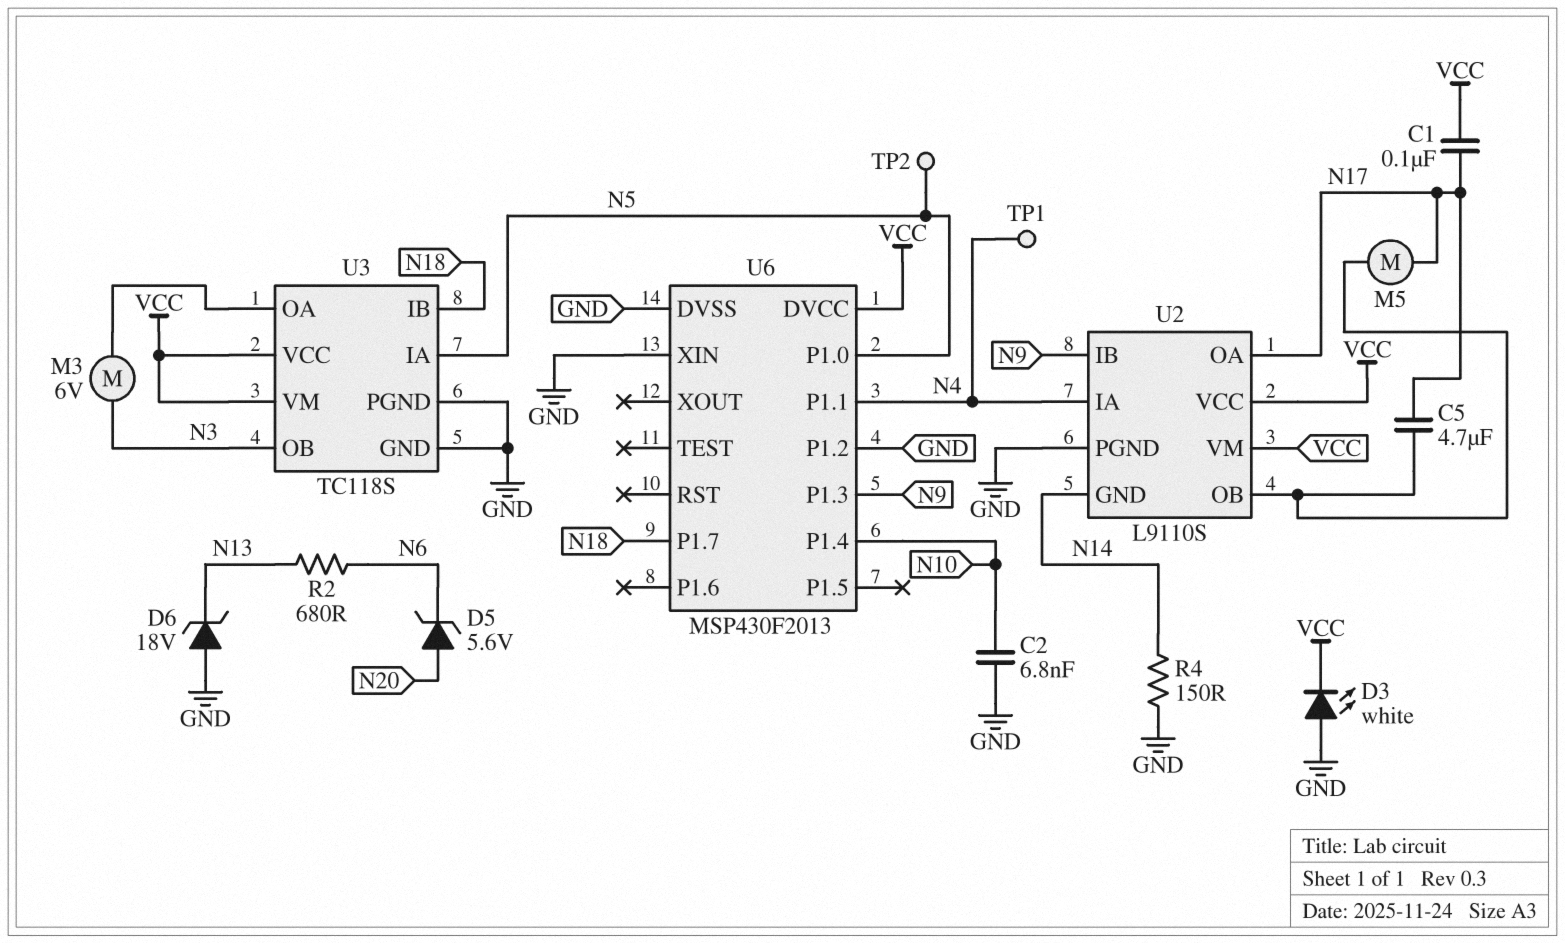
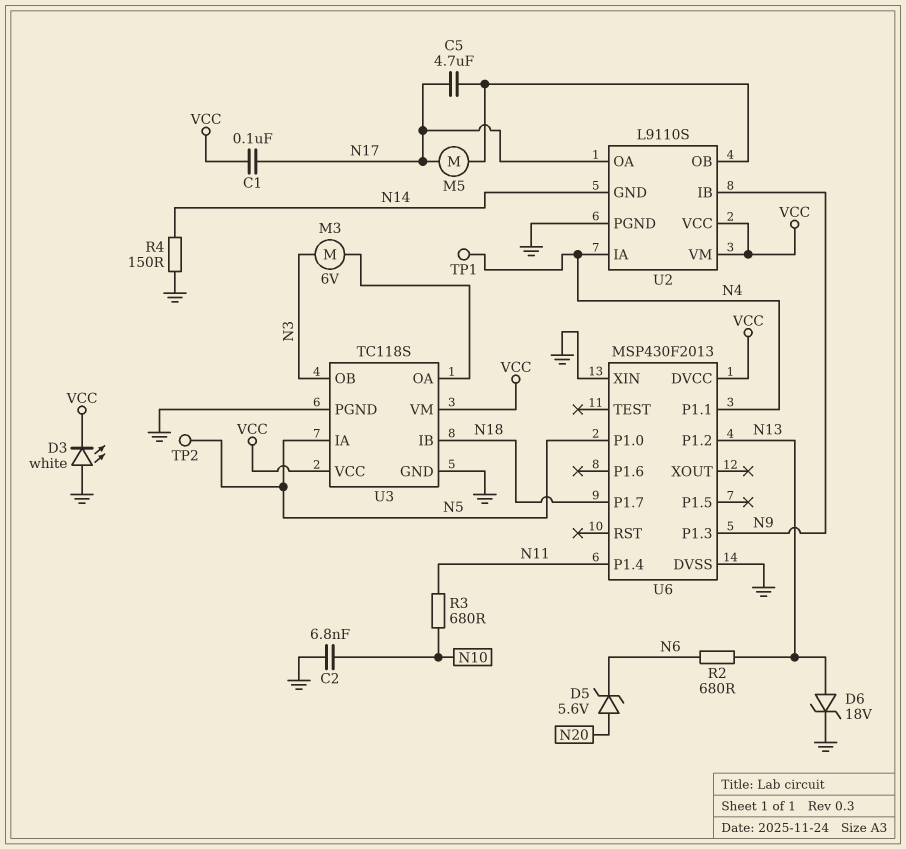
D6: zener 18V (A GND, K N13) -> zener 18V (A N13, K GND)
R3: none -> 680 (N10, N11)
U6 pin P1.2: GND -> N13
U6 pin P1.4: N10 -> N11

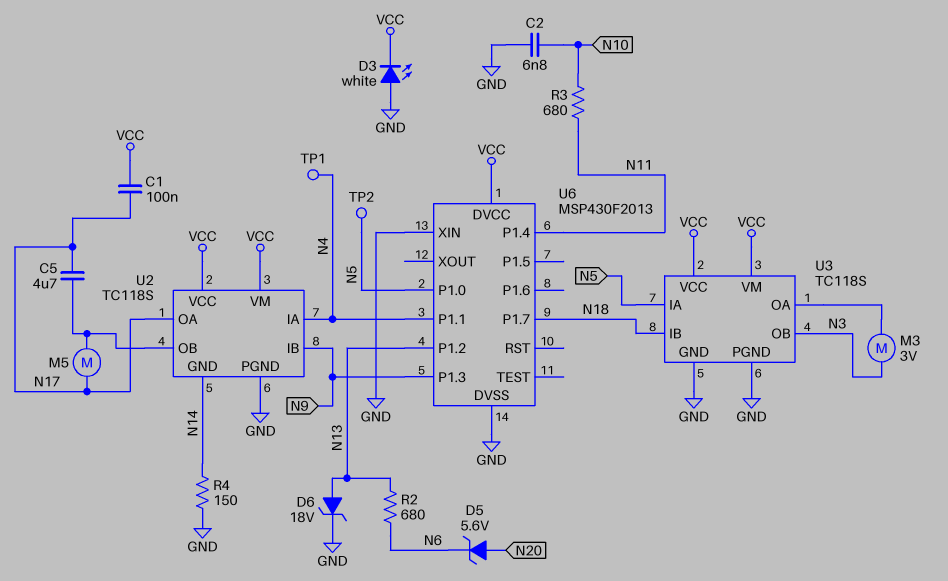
M3: motor 6V (N3, U3/OA) -> motor 3V (N3, U3/OA)
U2: L9110S -> TC118S

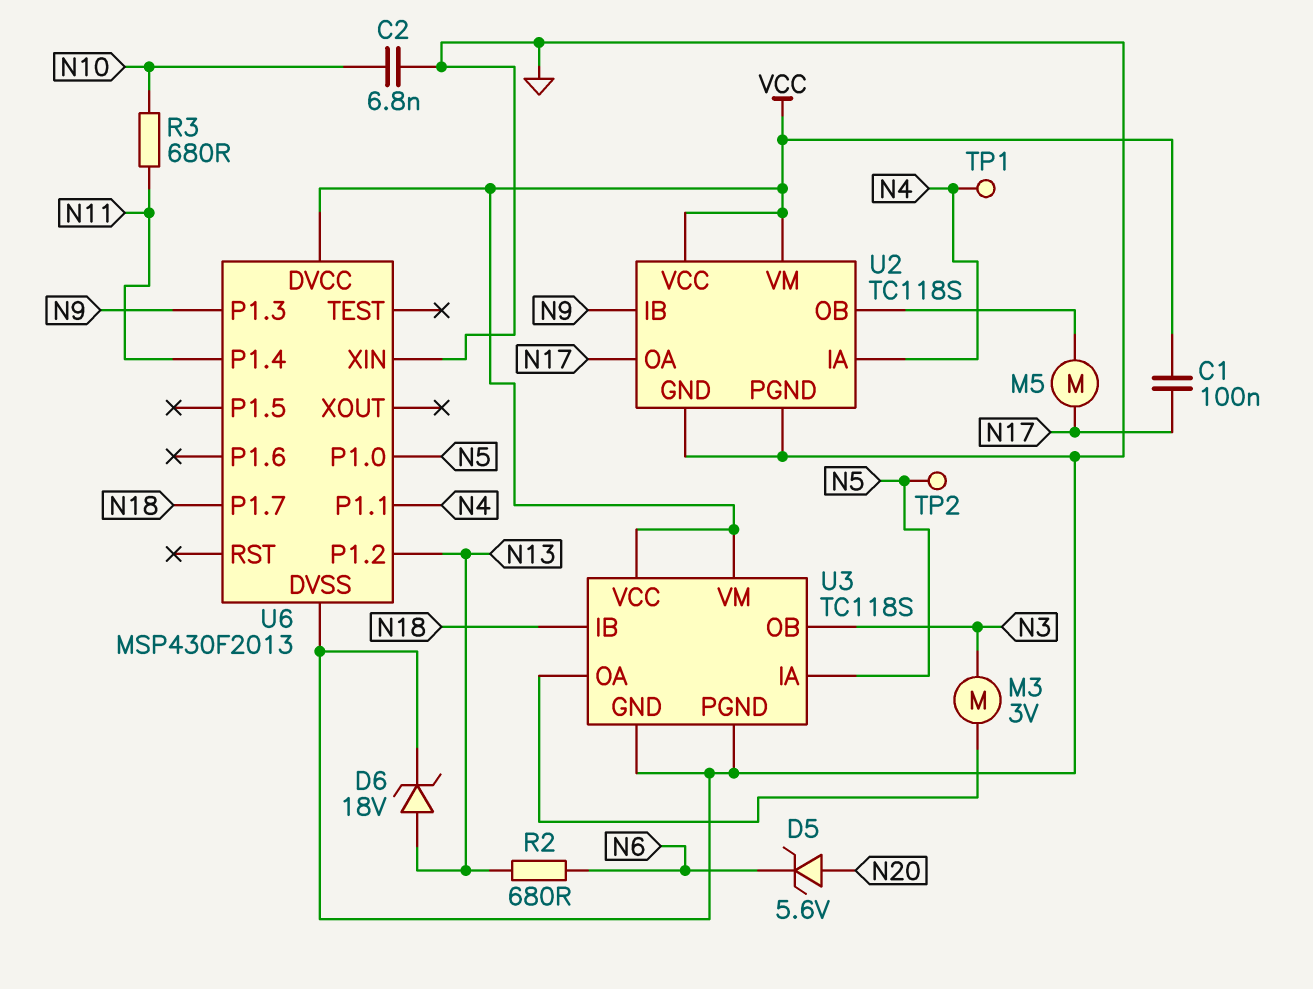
C5: 4.7uF (N17, U2/OB) -> none
D3: LED white (A GND, K VCC) -> none
R4: 150 (GND, N14) -> none
U2 pin GND: N14 -> GND

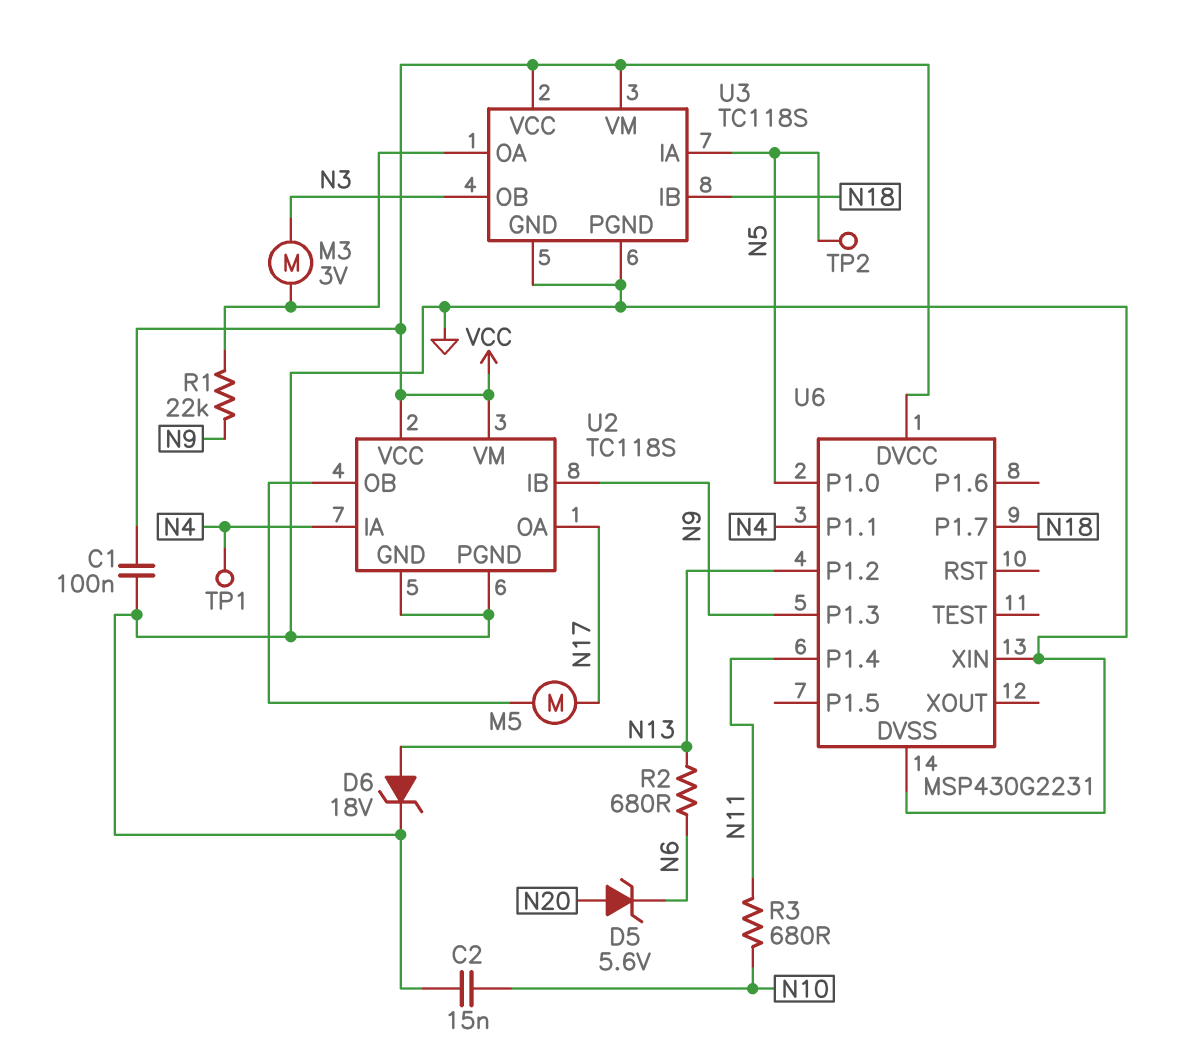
C1: 100nF (N17, VCC) -> 100nF (GND, VCC)
C2: 6.8nF (GND, N10) -> 15nF (GND, N10)
R1: none -> 22k (N9, U3/OA)
U6: MSP430F2013 -> MSP430G2231

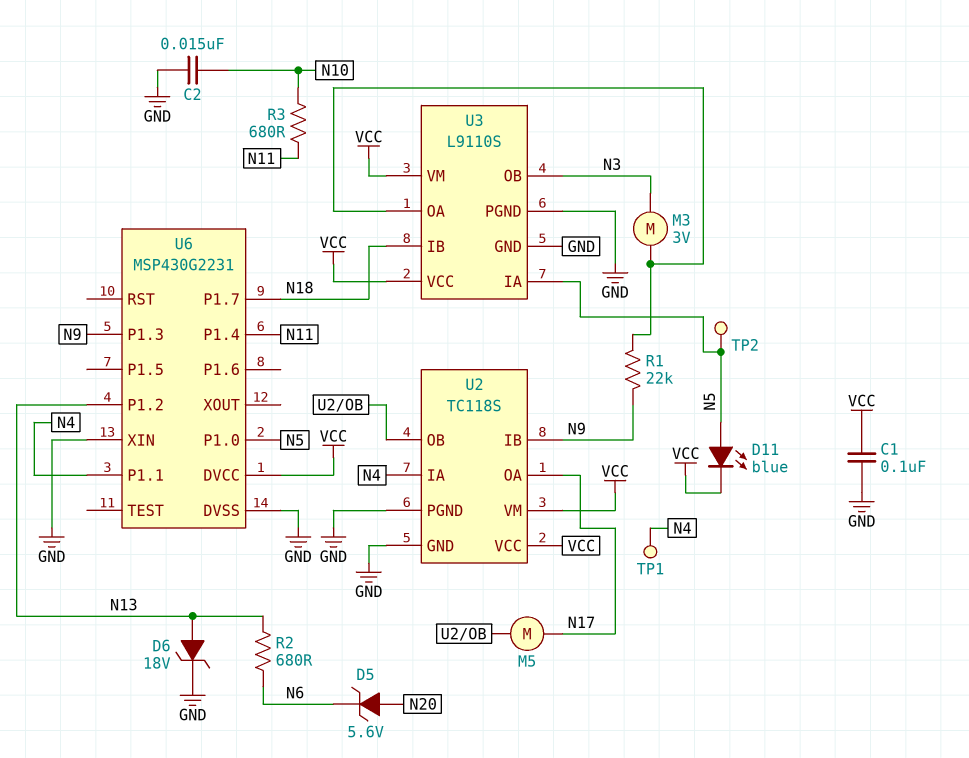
D11: none -> LED blue (A N5, K VCC)
U3: TC118S -> L9110S

